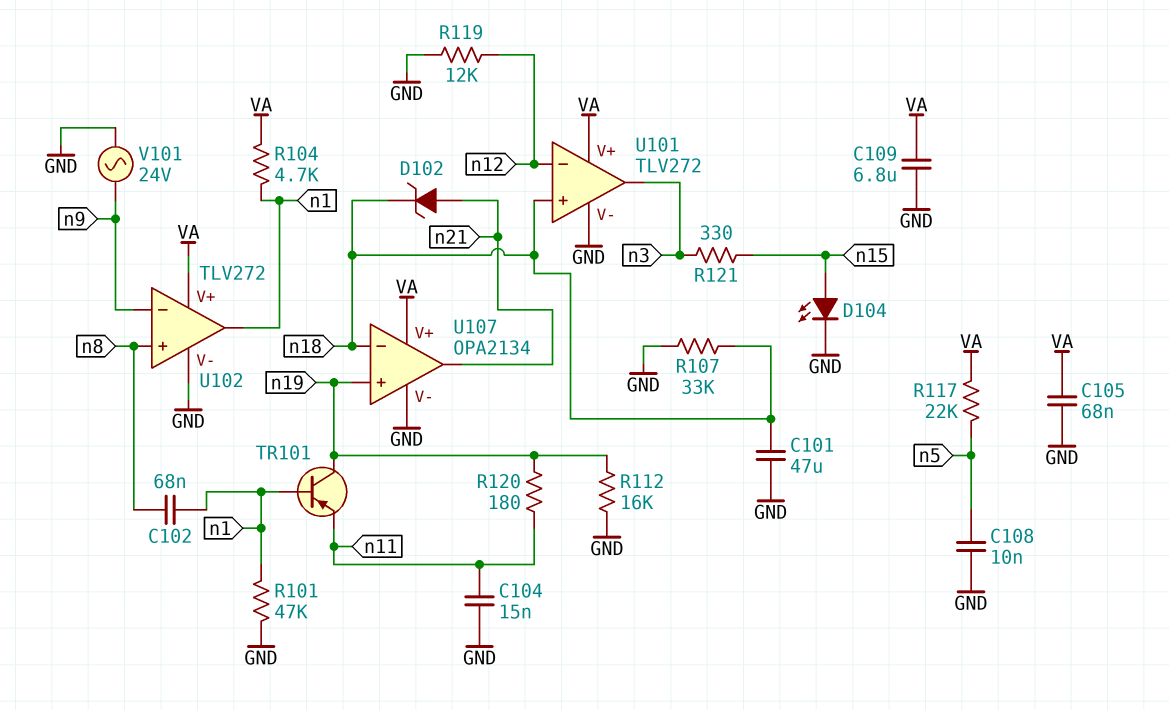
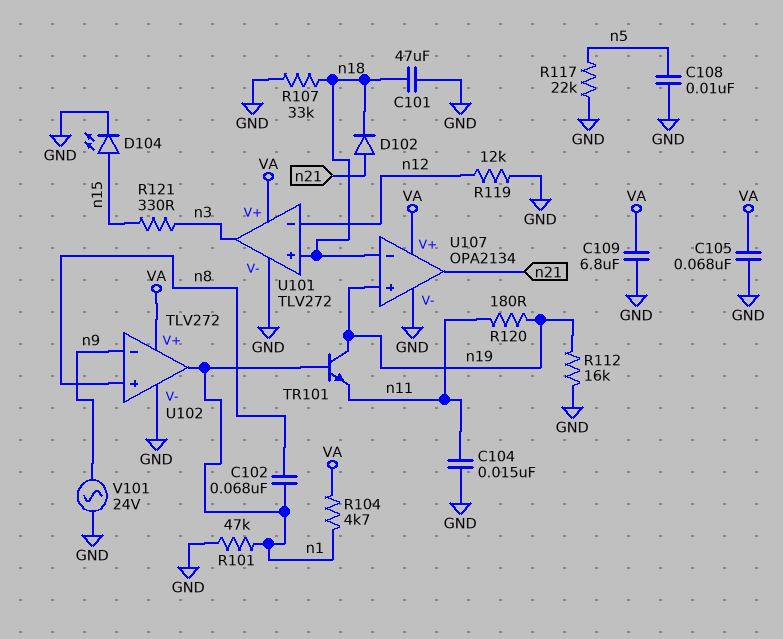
D102: zener (A n21, K n18) -> diode (A n21, K n18)
R117: 22k (VA, n5) -> 22k (GND, n5)
TR101: PNP (B n1, C n19, E n11) -> NPN (B n1, C n19, E n11)

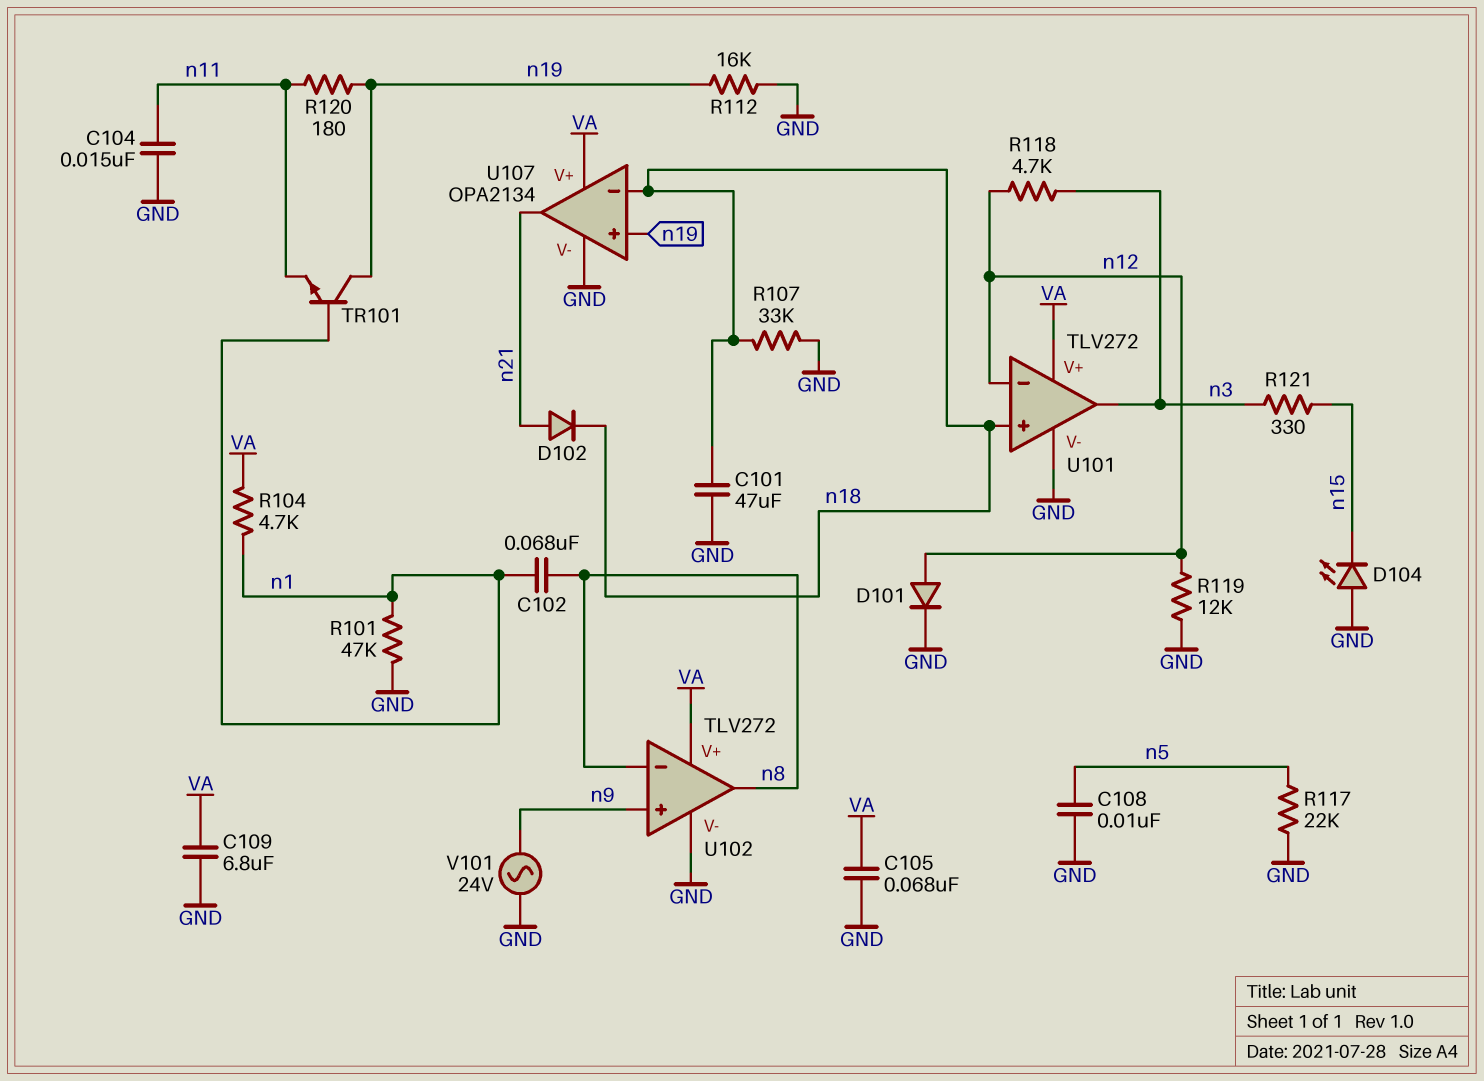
D101: none -> diode (A n12, K GND)
D104: LED (A n15, K GND) -> LED (A GND, K n15)
R118: none -> 4.7k (n3, n12)
U102 pin in+: n8 -> n9
U102 pin in-: n9 -> n8
U102 pin out: n1 -> n8

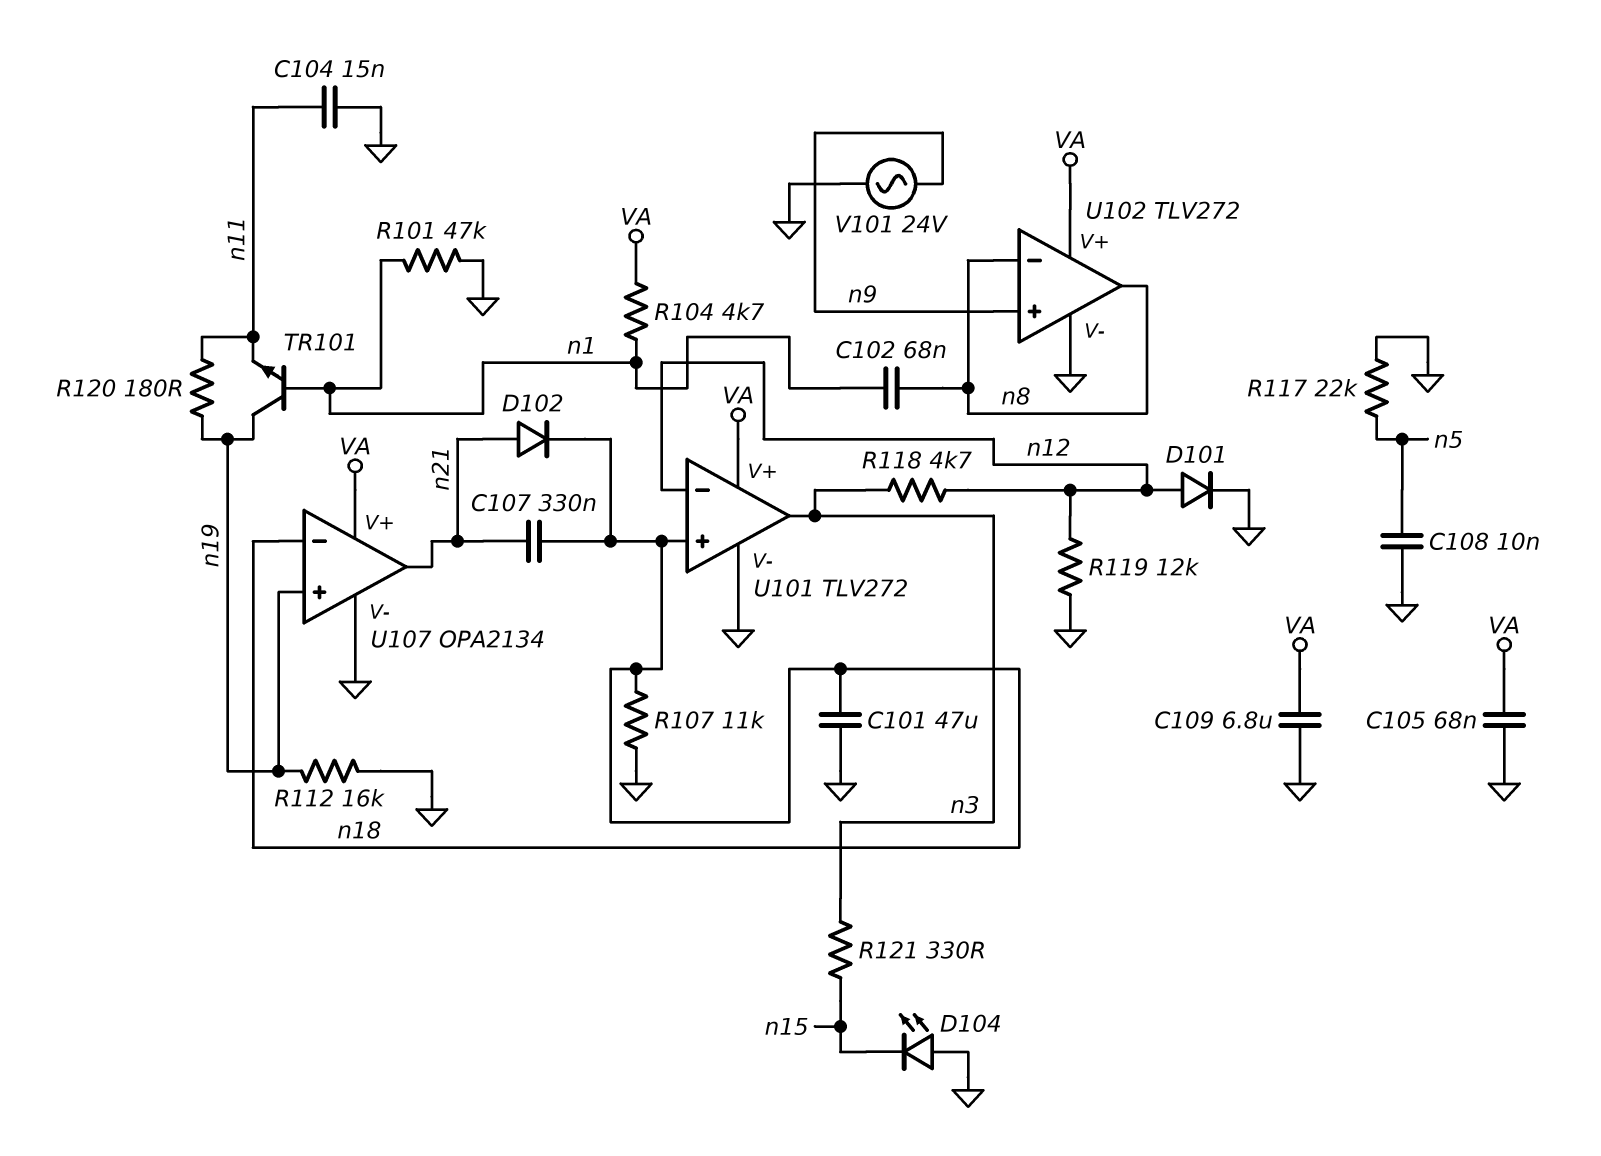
C107: none -> 330nF (n18, n21)
R107: 33k (GND, n18) -> 11k (GND, n18)

